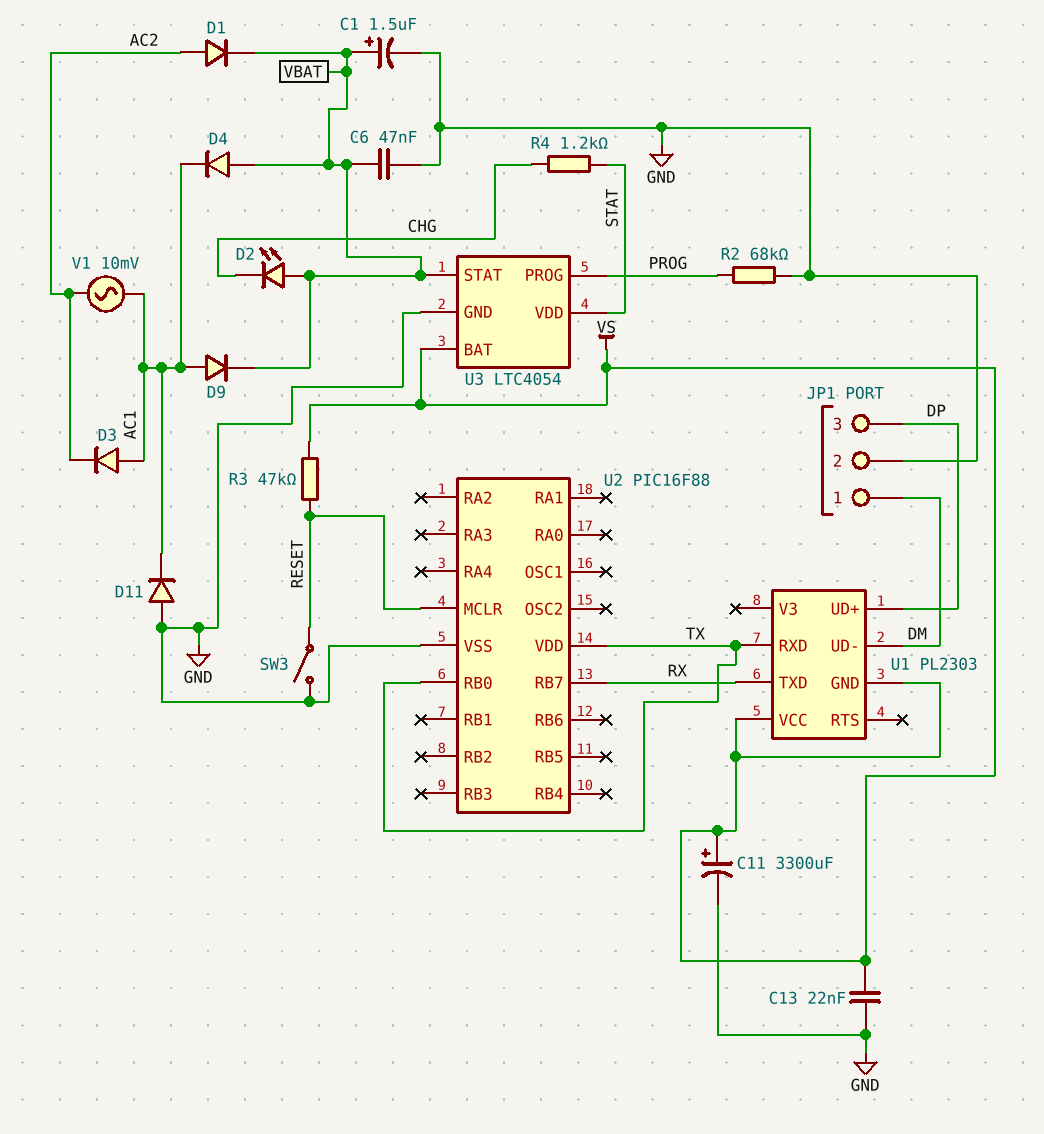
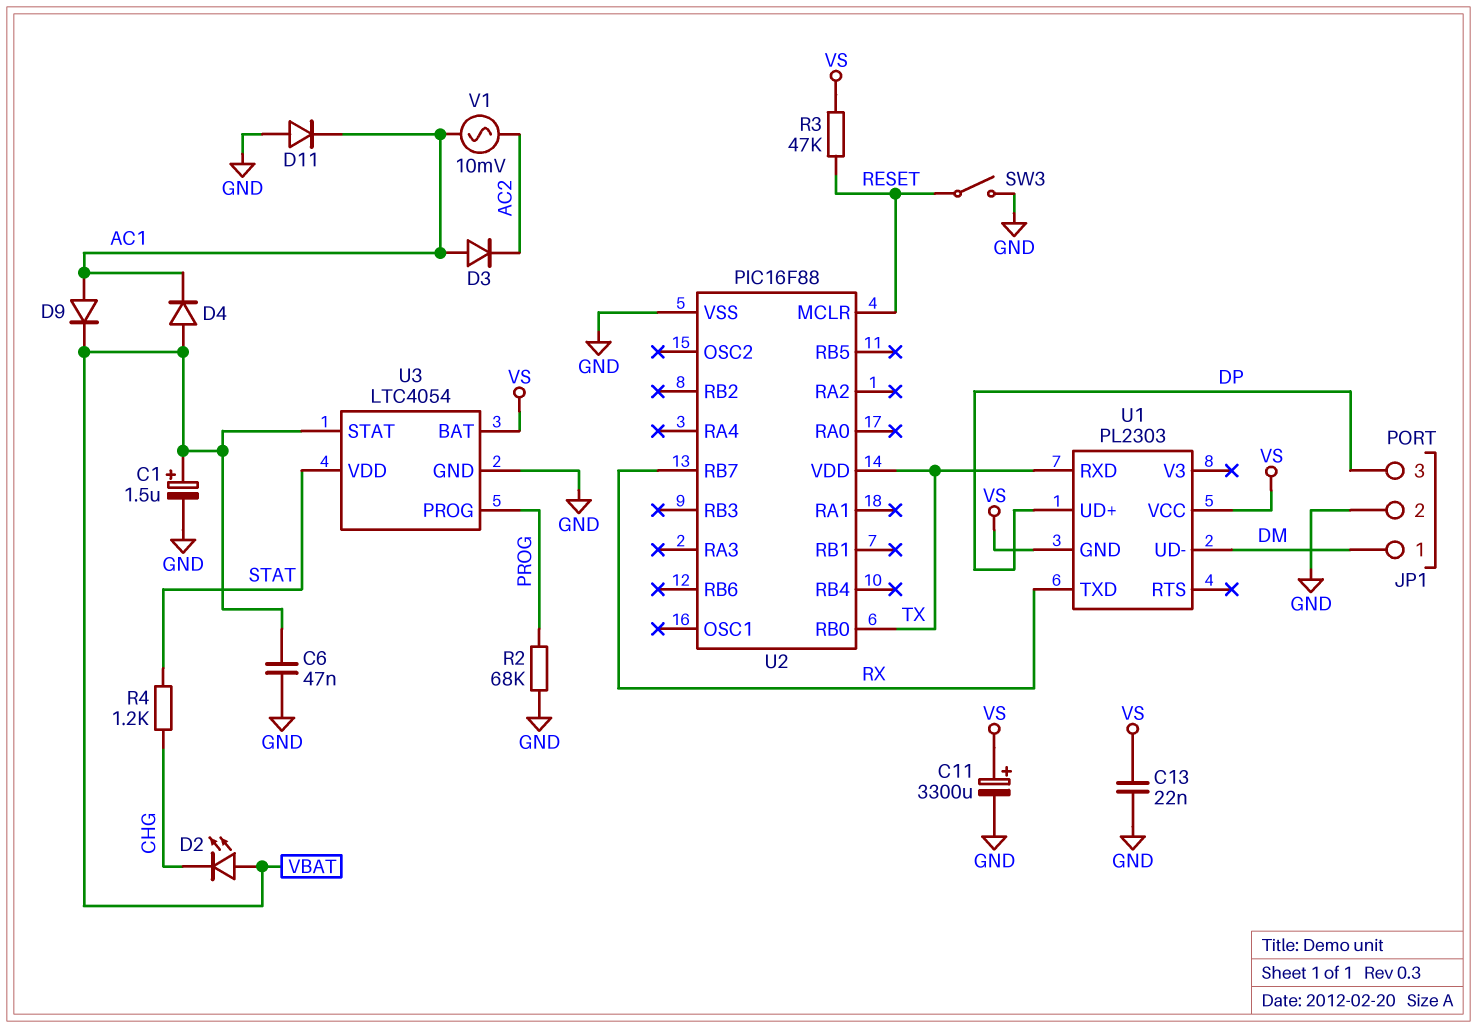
D1: diode (A AC2, K VBAT) -> none

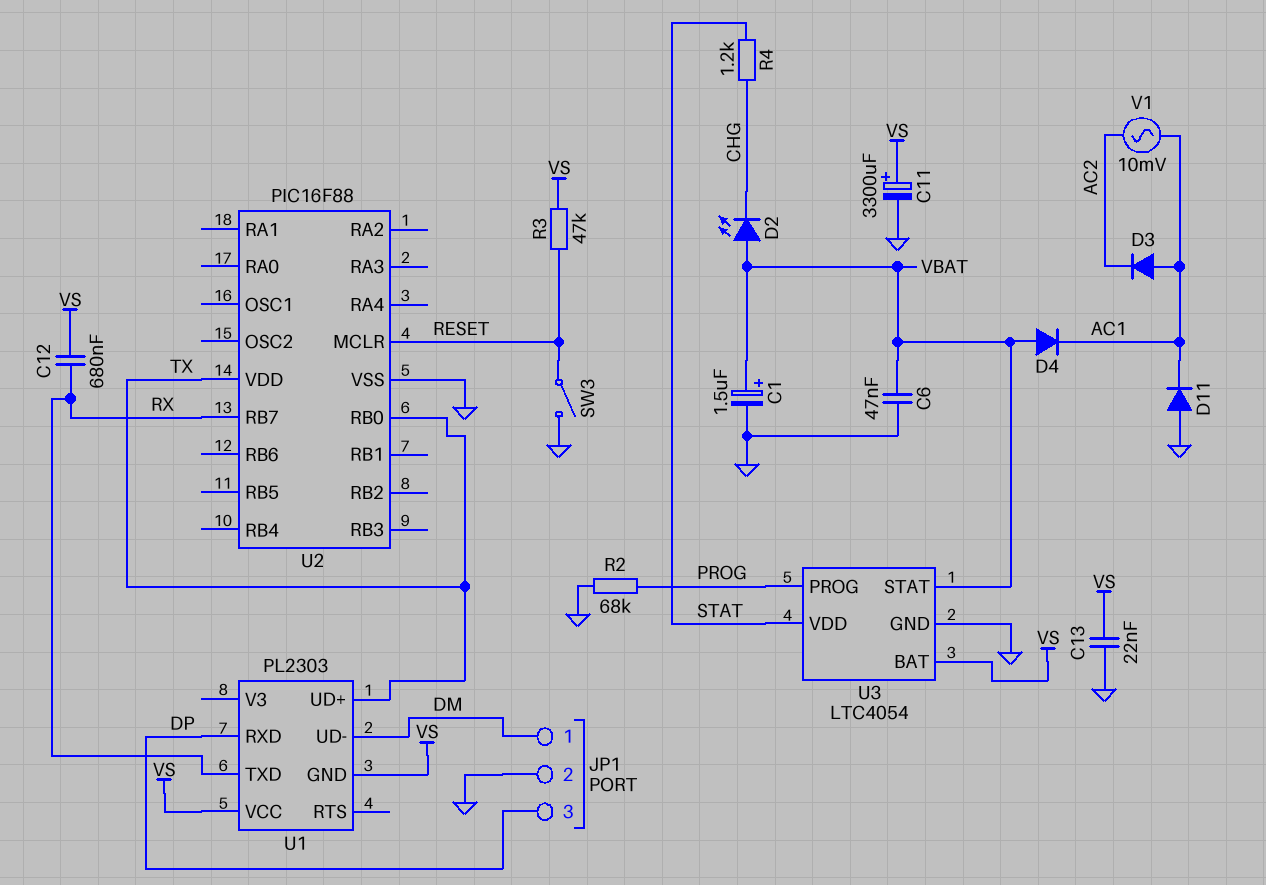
C12: none -> 680nF (RX, VS)
D9: diode (A AC1, K VBAT) -> none
U1 pin RXD: TX -> DP
U1 pin UD+: DP -> TX

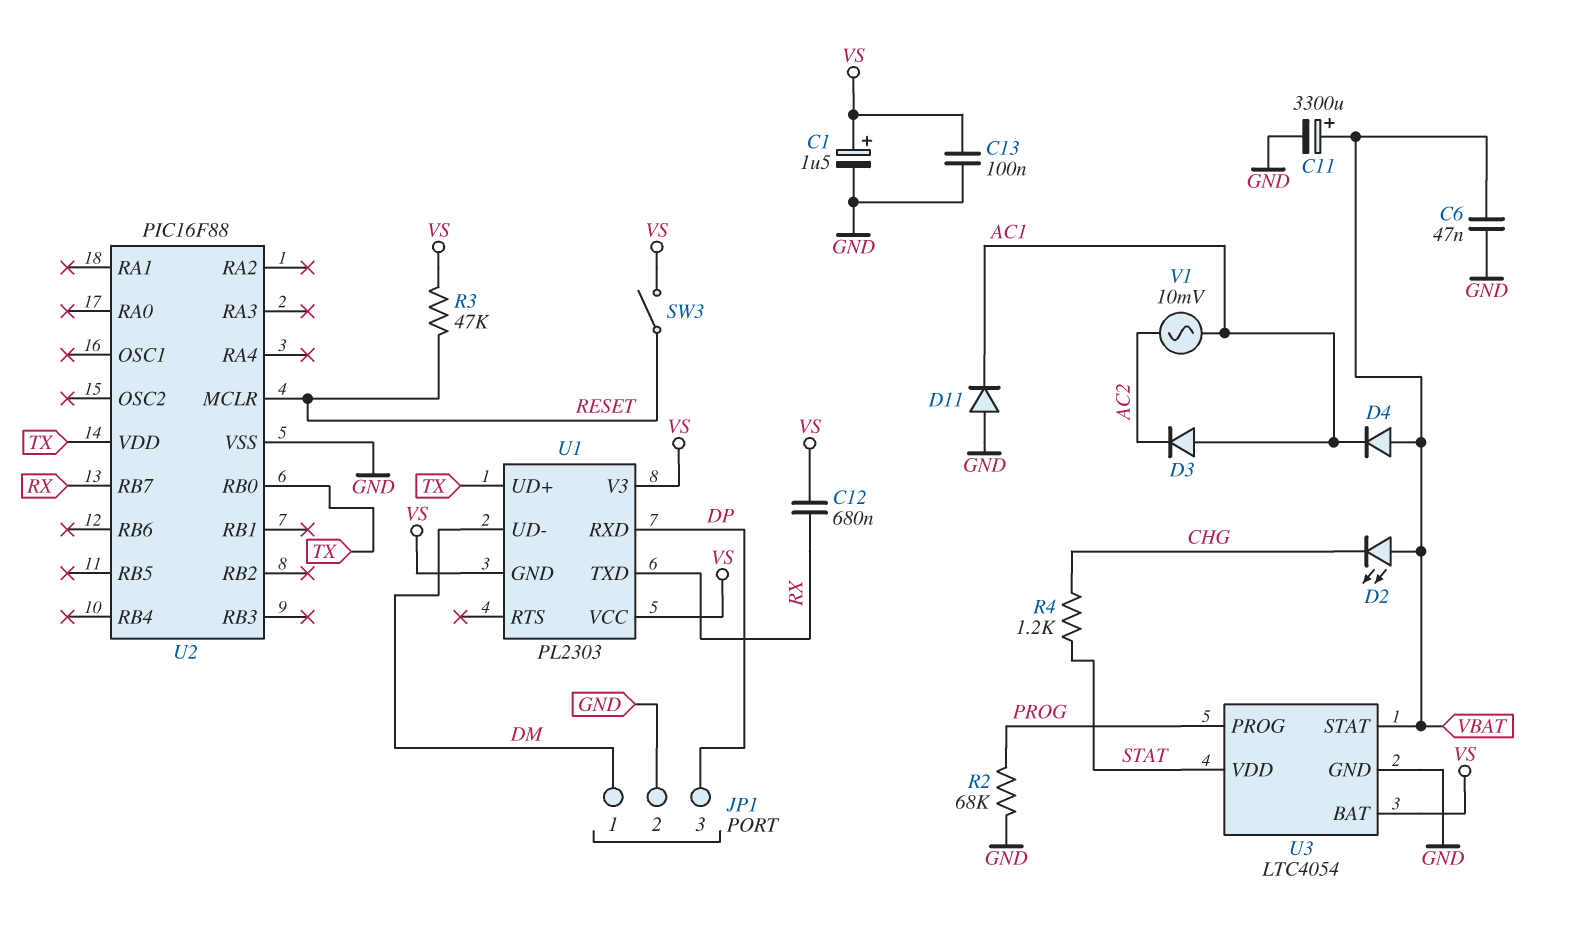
C1: 1.5uF (plus VBAT, minus GND) -> 1.5uF (plus VS, minus GND)
C11: 3300uF (plus VS, minus GND) -> 3300uF (plus VBAT, minus GND)
C13: 22nF (GND, VS) -> 100nF (GND, VS)
SW3: switch (GND, RESET) -> switch (RESET, VS)
U1 pin V3: none -> VS

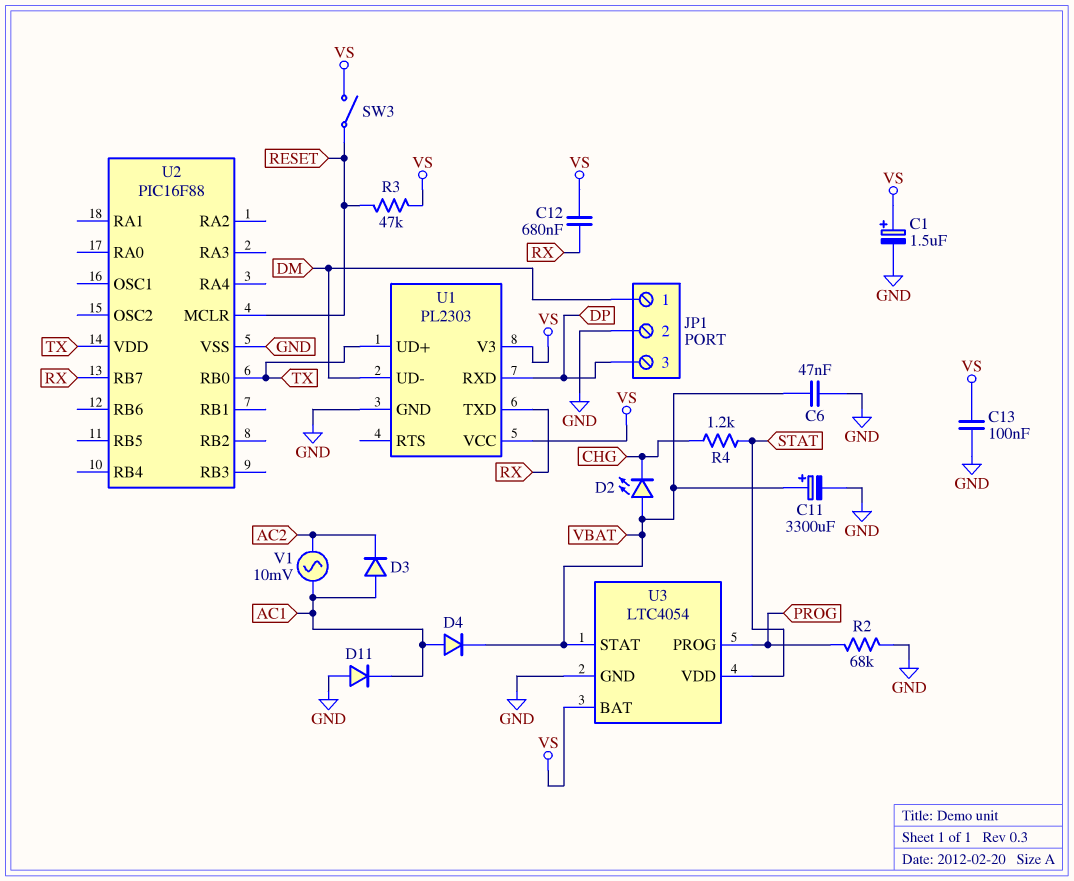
D4: diode (A VBAT, K AC1) -> diode (A AC1, K VBAT)
U1 pin GND: VS -> GND

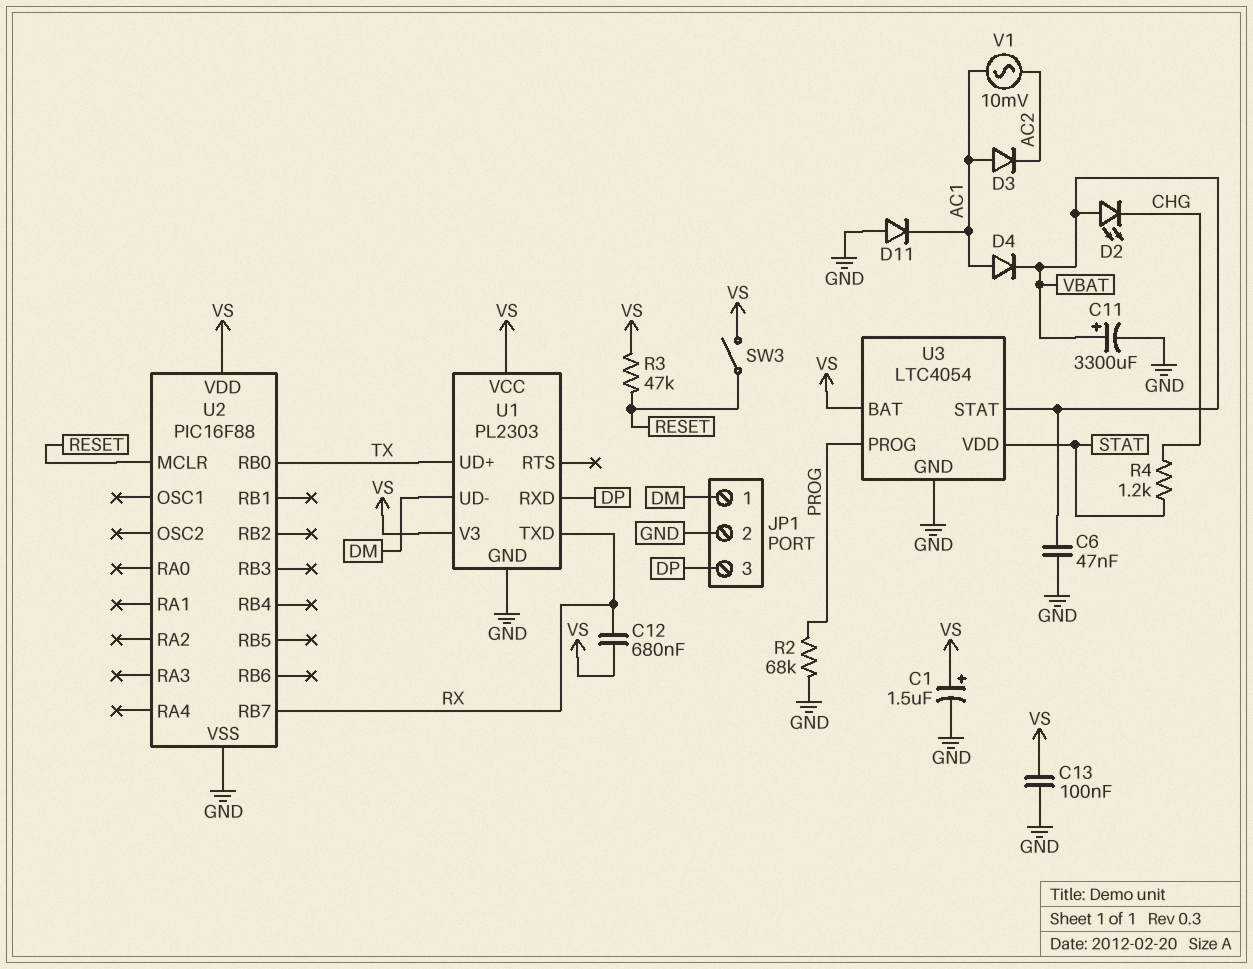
U2 pin VDD: TX -> VS

